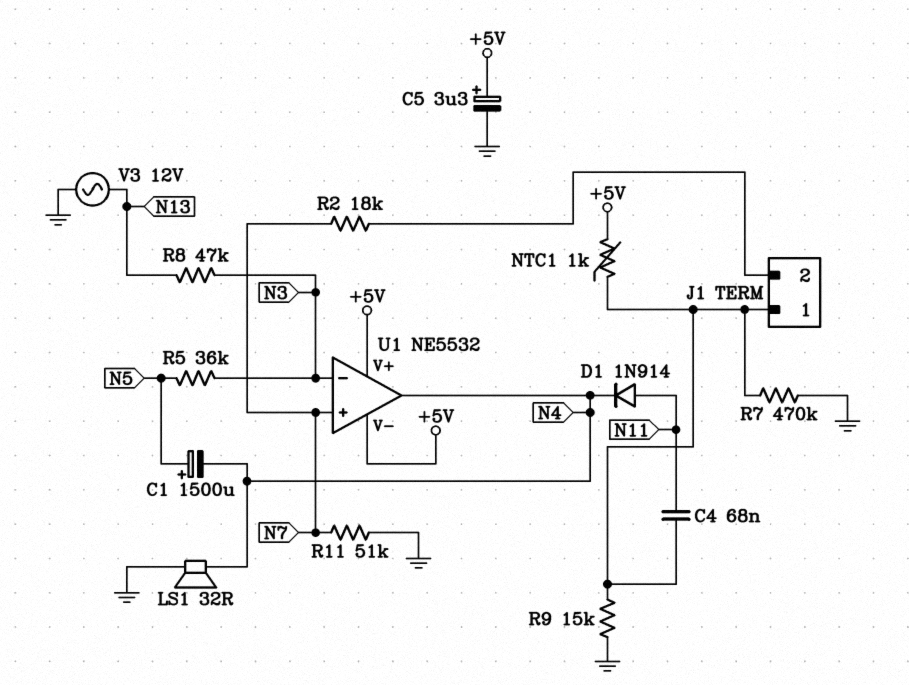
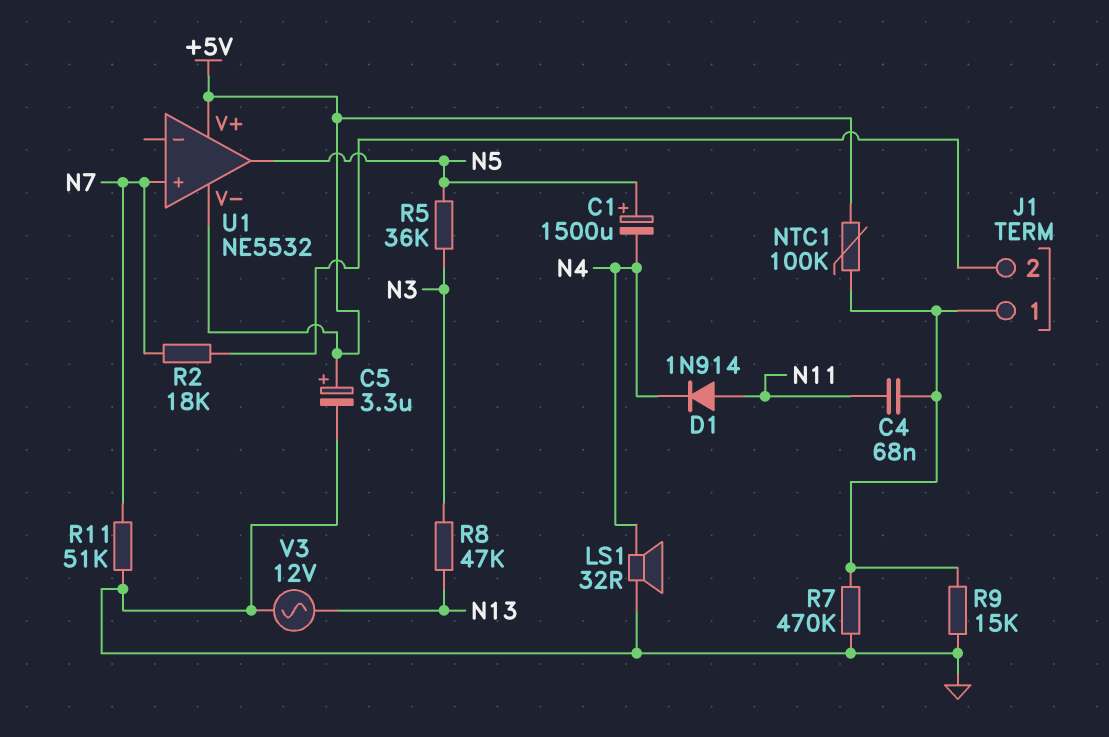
NTC1: 1k (+5V, J1/1) -> 100k (+5V, J1/1)
U1 pin in-: N3 -> none
U1 pin out: N4 -> N5

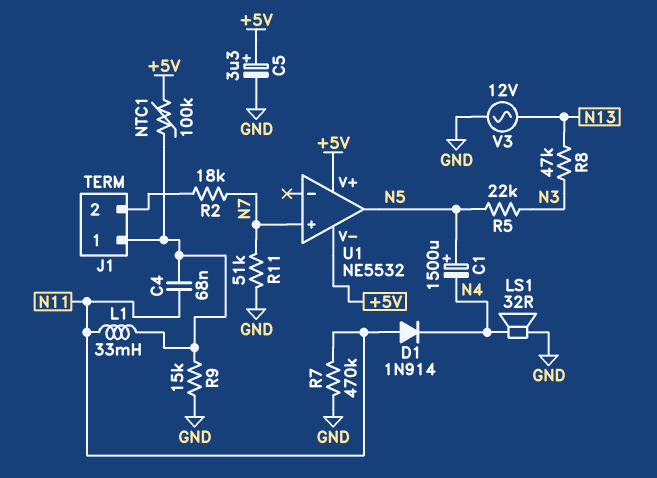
L1: none -> 33mH (J1/1, N11)
R5: 36k (N3, N5) -> 22k (N3, N5)
R7: 470k (GND, J1/1) -> 470k (GND, N11)

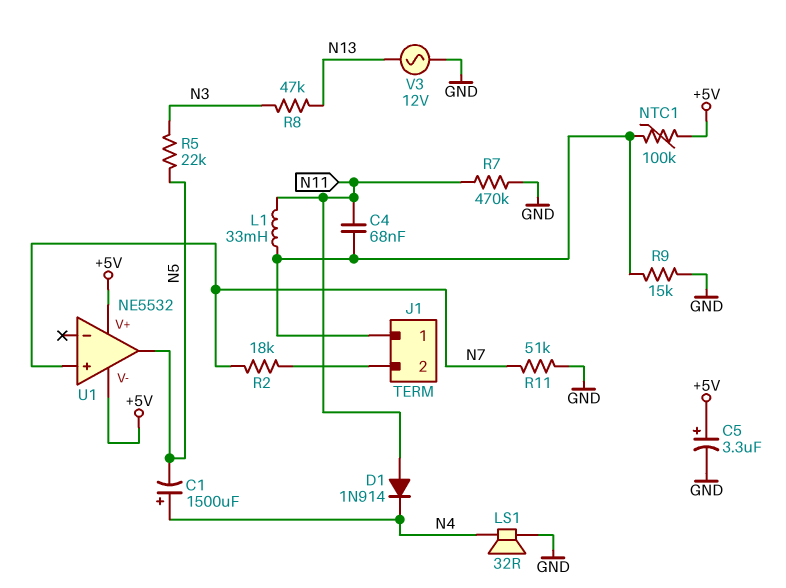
C1: 1500uF (plus N5, minus N4) -> 1500uF (plus N4, minus N5)

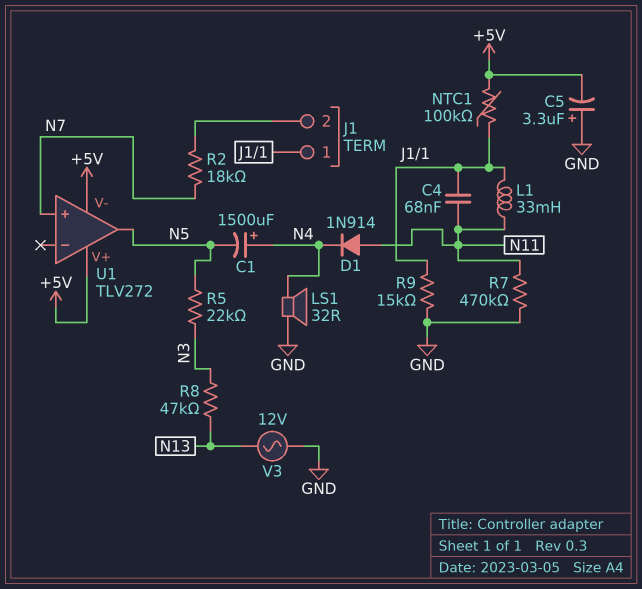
C5: 3.3uF (plus +5V, minus GND) -> 3.3uF (plus GND, minus +5V)
R11: 51k (GND, N7) -> none
U1: NE5532 -> TLV272

